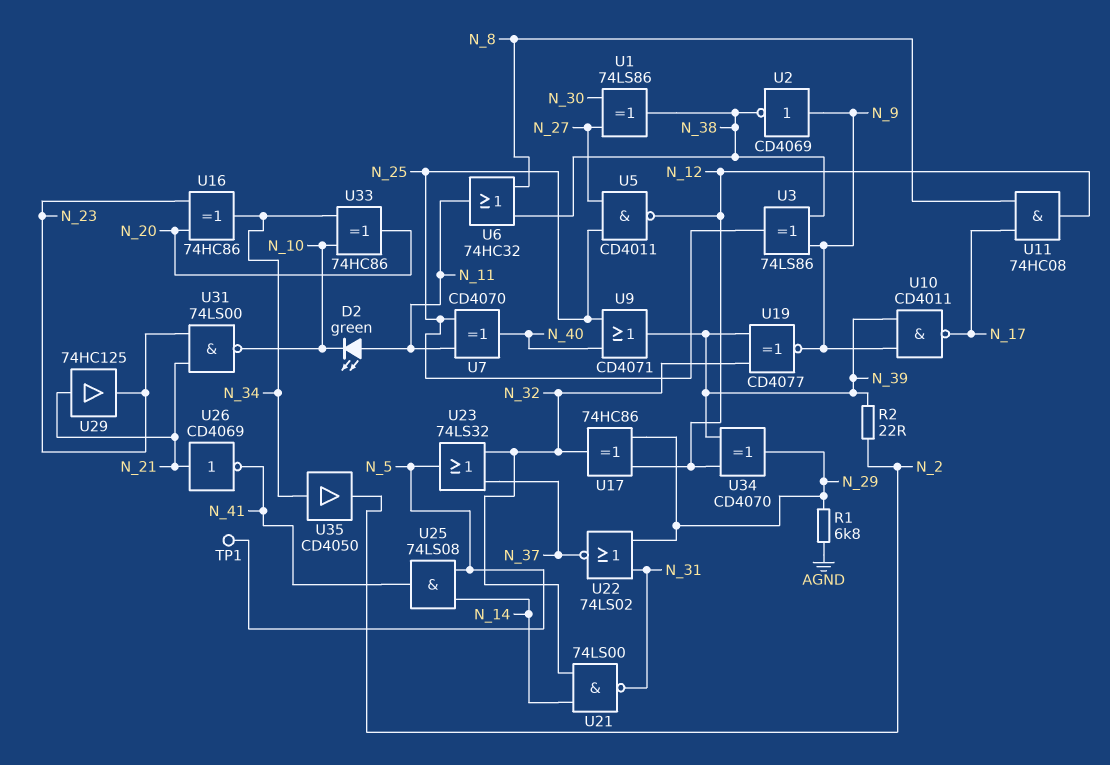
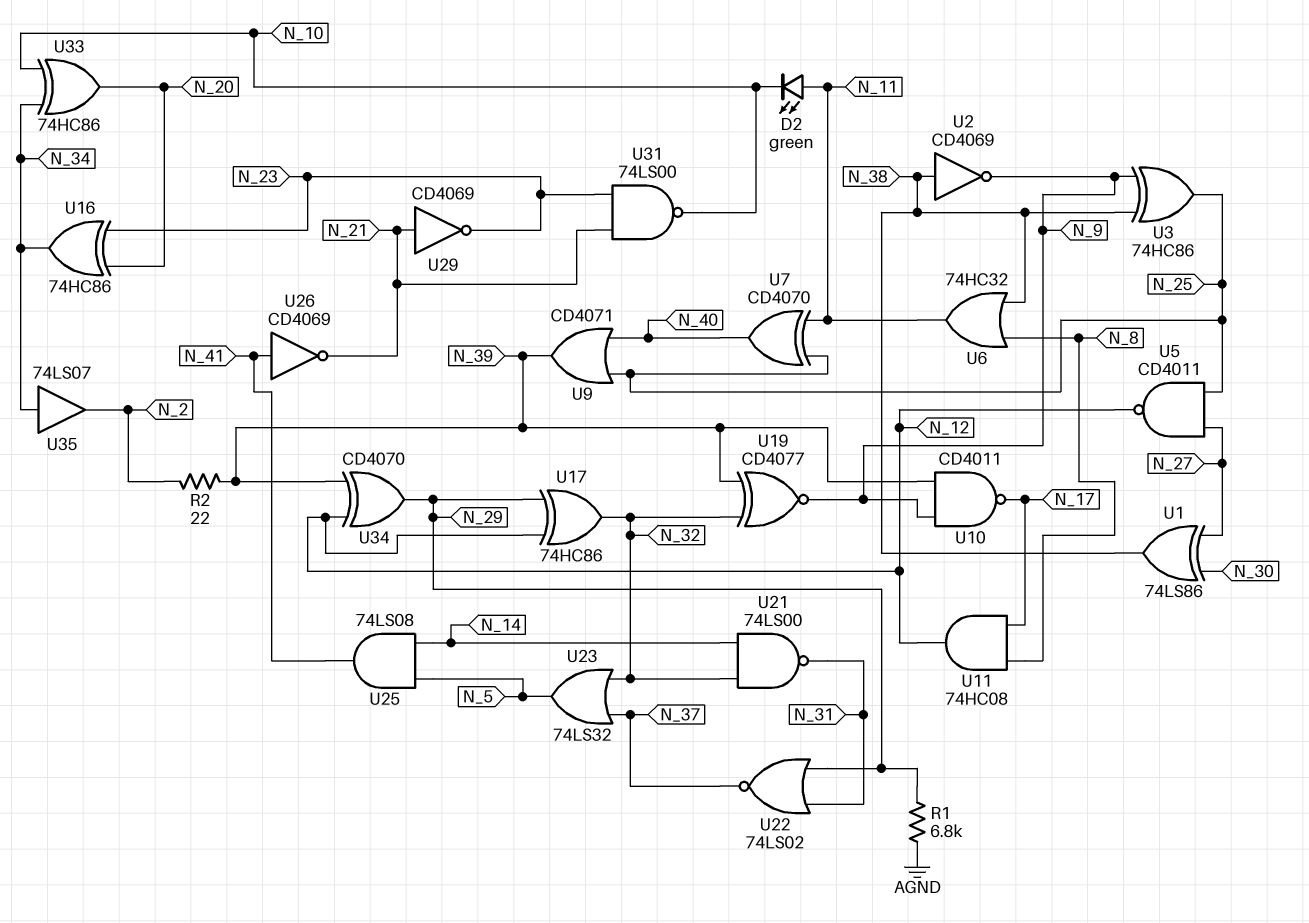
TP1: test point (N_5) -> none
U2: NOT CD4069 (in N_9, out N_38) -> NOT CD4069 (in N_38, out N_9)
U3: XOR 74LS86 (in N_9, in N_38, out N_25) -> XOR 74HC86 (in N_9, in N_38, out N_25)
U26: NOT CD4069 (in N_21, out N_41) -> NOT CD4069 (in N_41, out N_21)
U29: buffer 74HC125 (in N_21, out N_23) -> NOT CD4069 (in N_21, out N_23)
U35: buffer CD4050 (in N_34, out N_2) -> buffer 74LS07 (in N_34, out N_2)

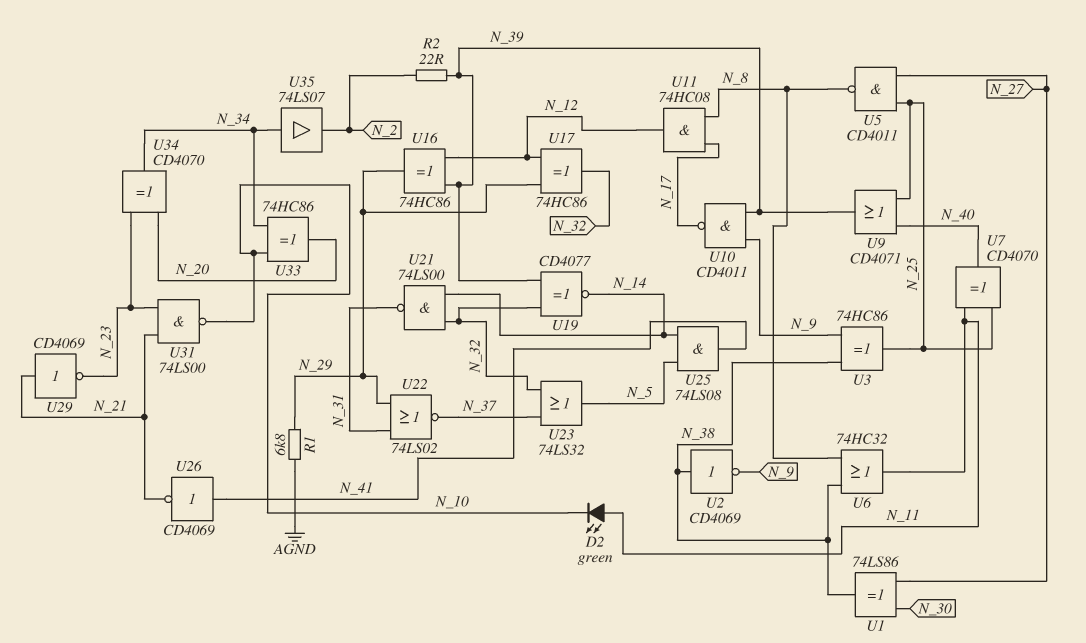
U5: NAND CD4011 (in N_25, in N_27, out N_12) -> NAND CD4011 (in N_25, in N_27, out N_8)
U16: XOR 74HC86 (in N_20, in N_23, out N_34) -> XOR 74HC86 (in N_12, in N_39, out N_29)
U19: XNOR CD4077 (in N_32, in N_39, out N_9) -> XNOR CD4077 (in N_32, in N_39, out N_14)
U34: XOR CD4070 (in N_12, in N_39, out N_29) -> XOR CD4070 (in N_20, in N_23, out N_34)

